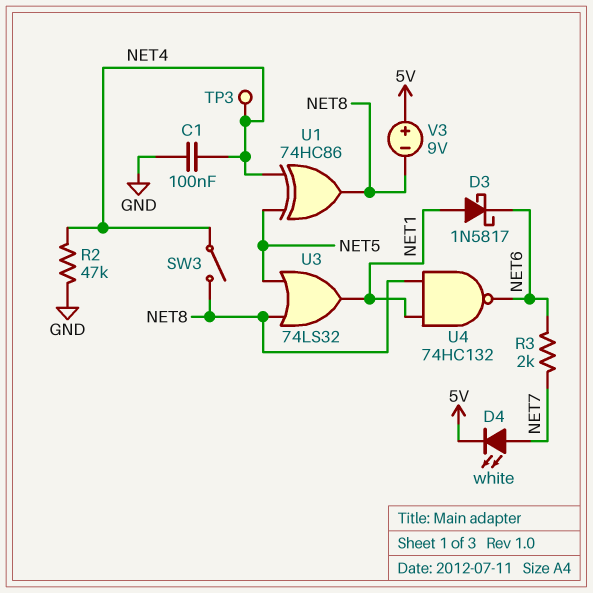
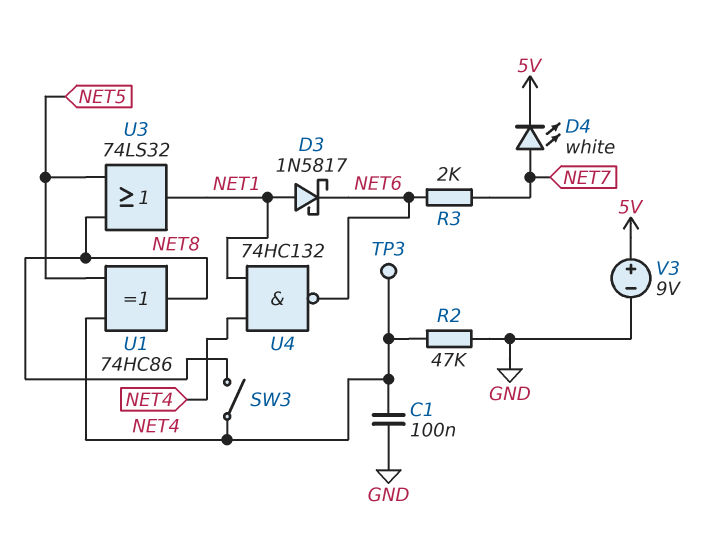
U4: NAND 74HC132 (in NET1, in NET8, out NET6) -> NAND 74HC132 (in NET1, in NET4, out NET6)
V3: 9V (plus 5V, minus NET8) -> 9V (plus 5V, minus GND)

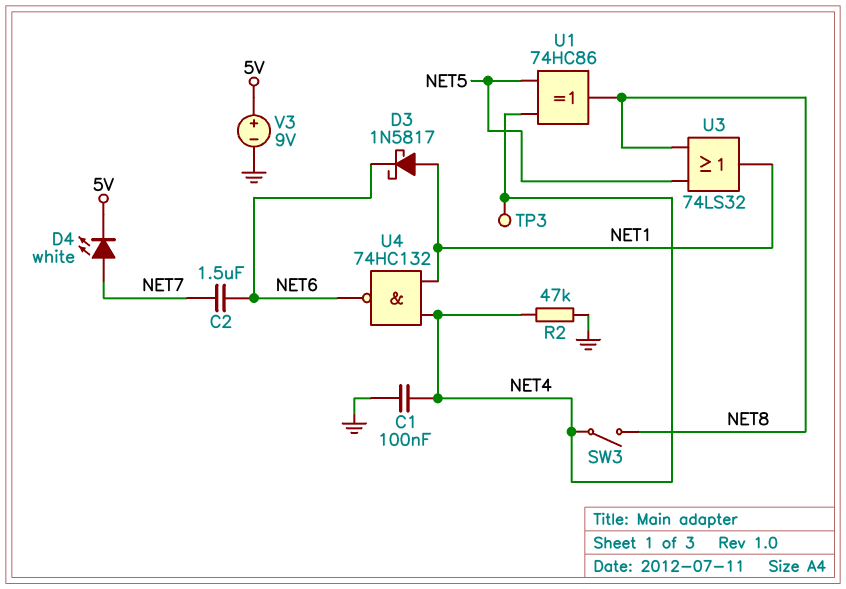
C2: none -> 1.5uF (NET6, NET7)
R3: 2k (NET6, NET7) -> none

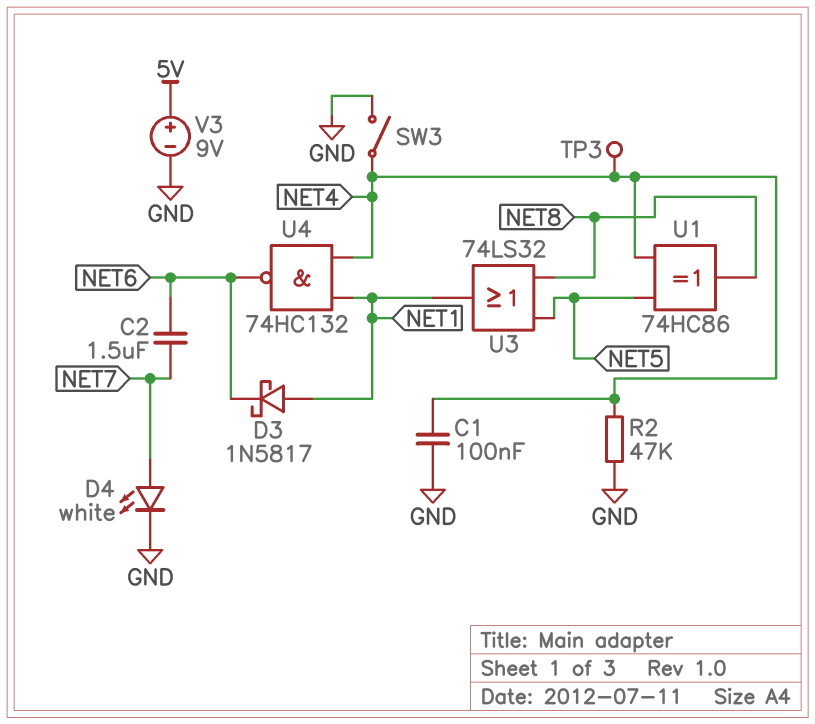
D4: LED white (A NET7, K 5V) -> LED white (A NET7, K GND)
SW3: switch (NET4, NET8) -> switch (GND, NET4)

